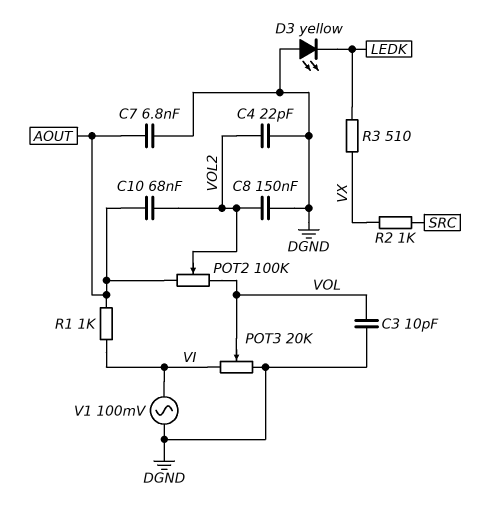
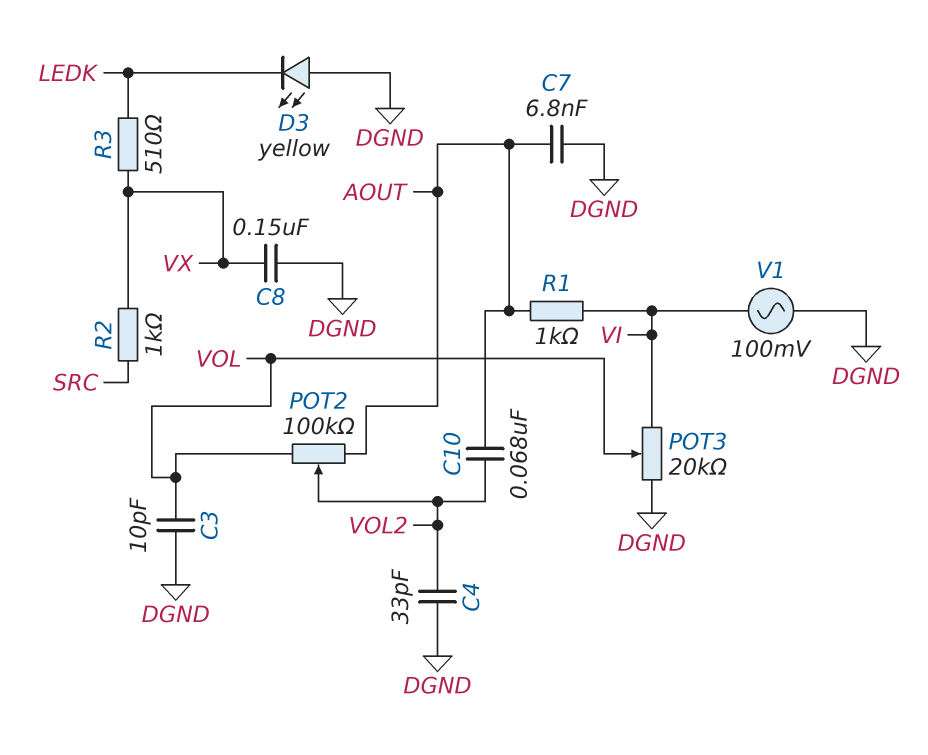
C4: 22pF (DGND, VOL2) -> 33pF (DGND, VOL2)
C8: 150nF (DGND, VOL2) -> 150nF (DGND, VX)

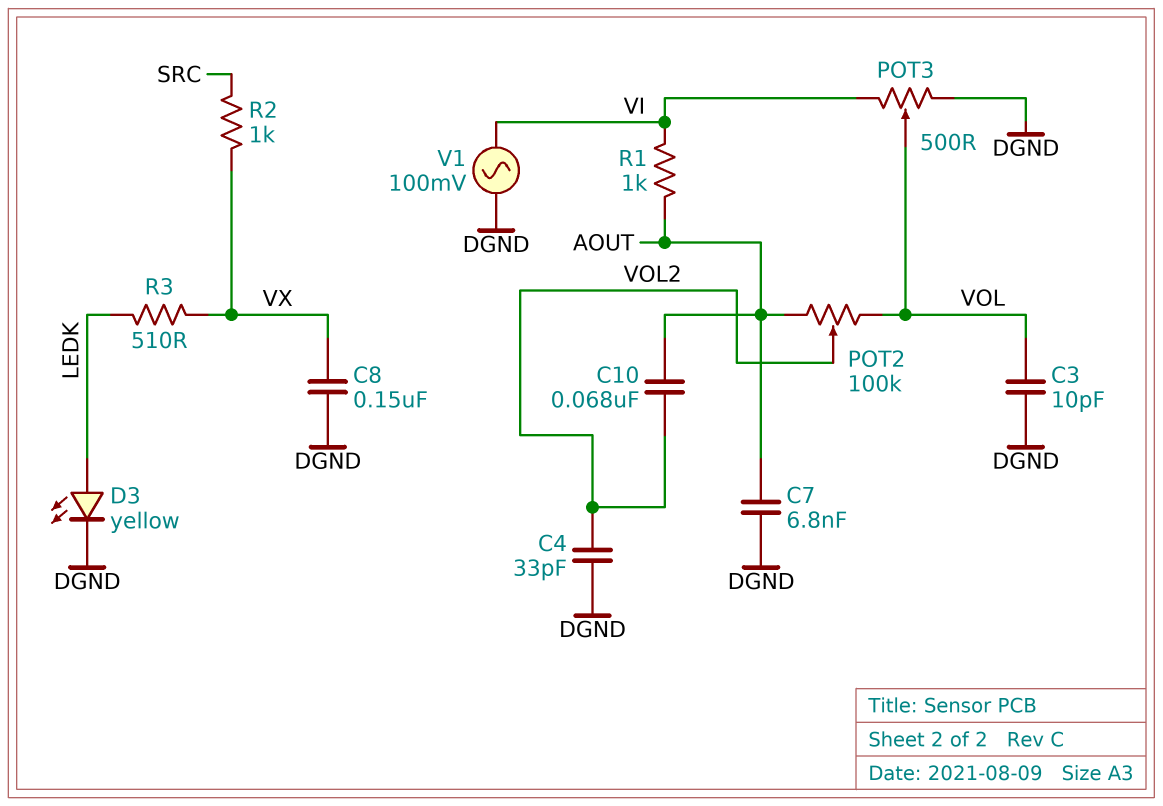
D3: LED yellow (A DGND, K LEDK) -> LED yellow (A LEDK, K DGND)
POT3: 20k (DGND, VI, wiper VOL) -> 500 (DGND, VI, wiper VOL)

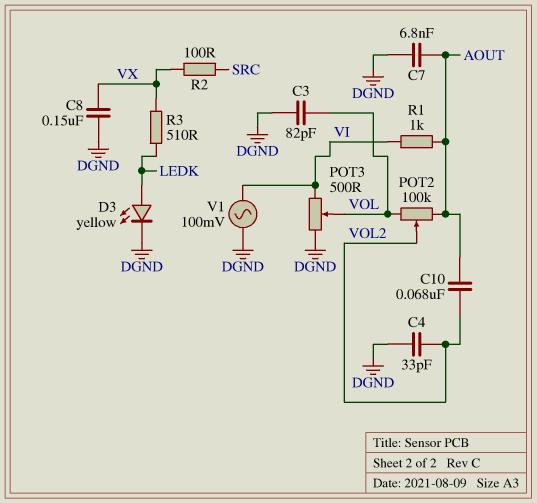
C3: 10pF (DGND, VOL) -> 82pF (DGND, VOL)
R2: 1k (SRC, VX) -> 100 (SRC, VX)

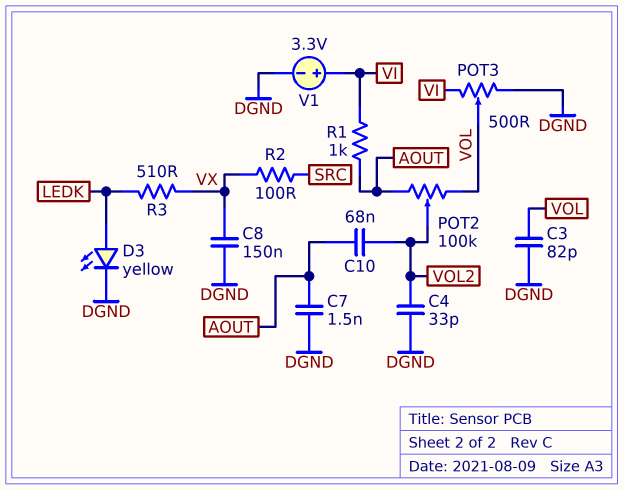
C7: 6.8nF (AOUT, DGND) -> 1.5nF (AOUT, DGND)
V1: AC 100mV (DGND, VI) -> 3.3V (plus VI, minus DGND)

